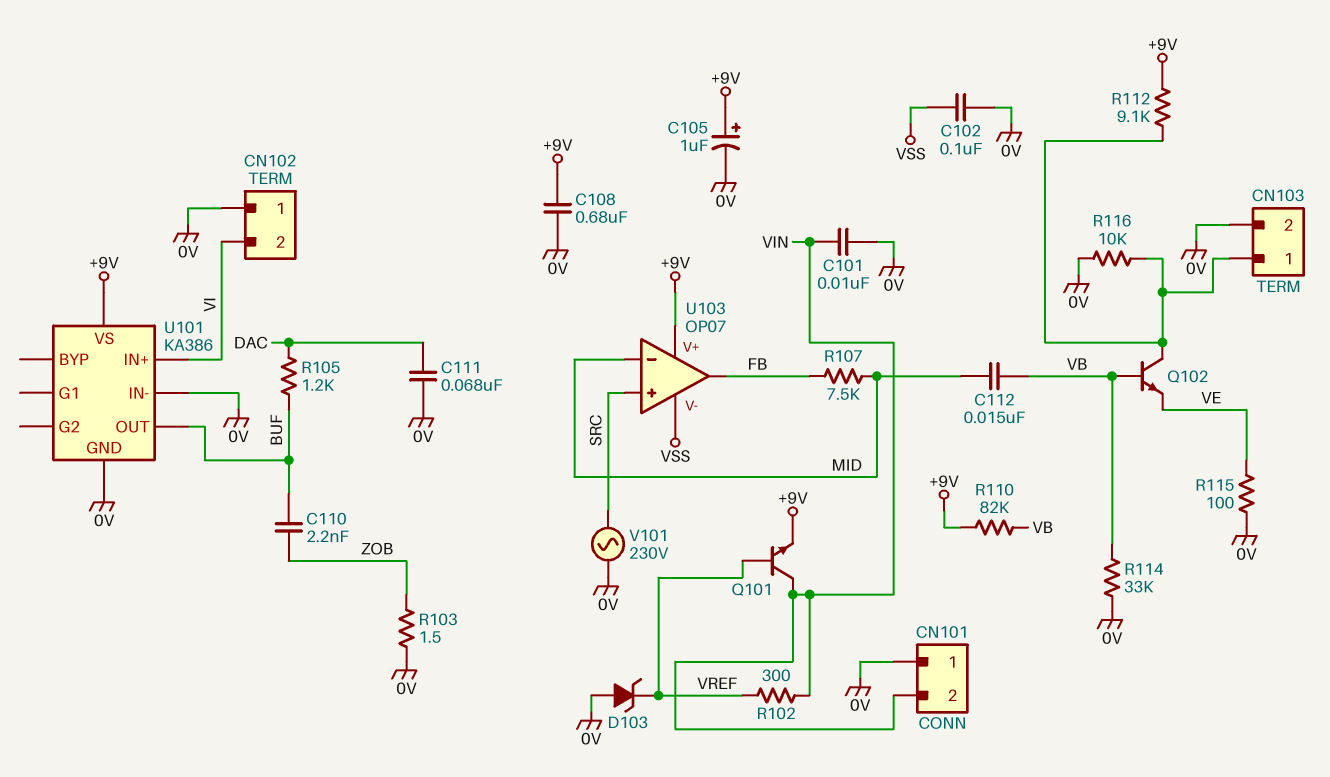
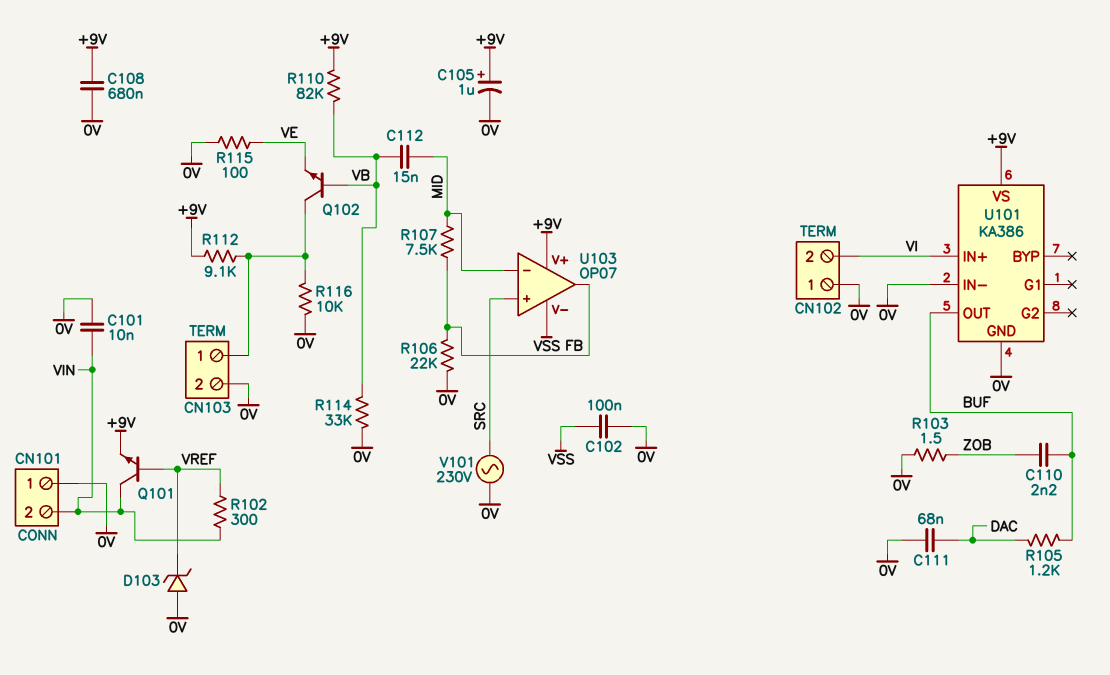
R106: none -> 22k (0V, FB)

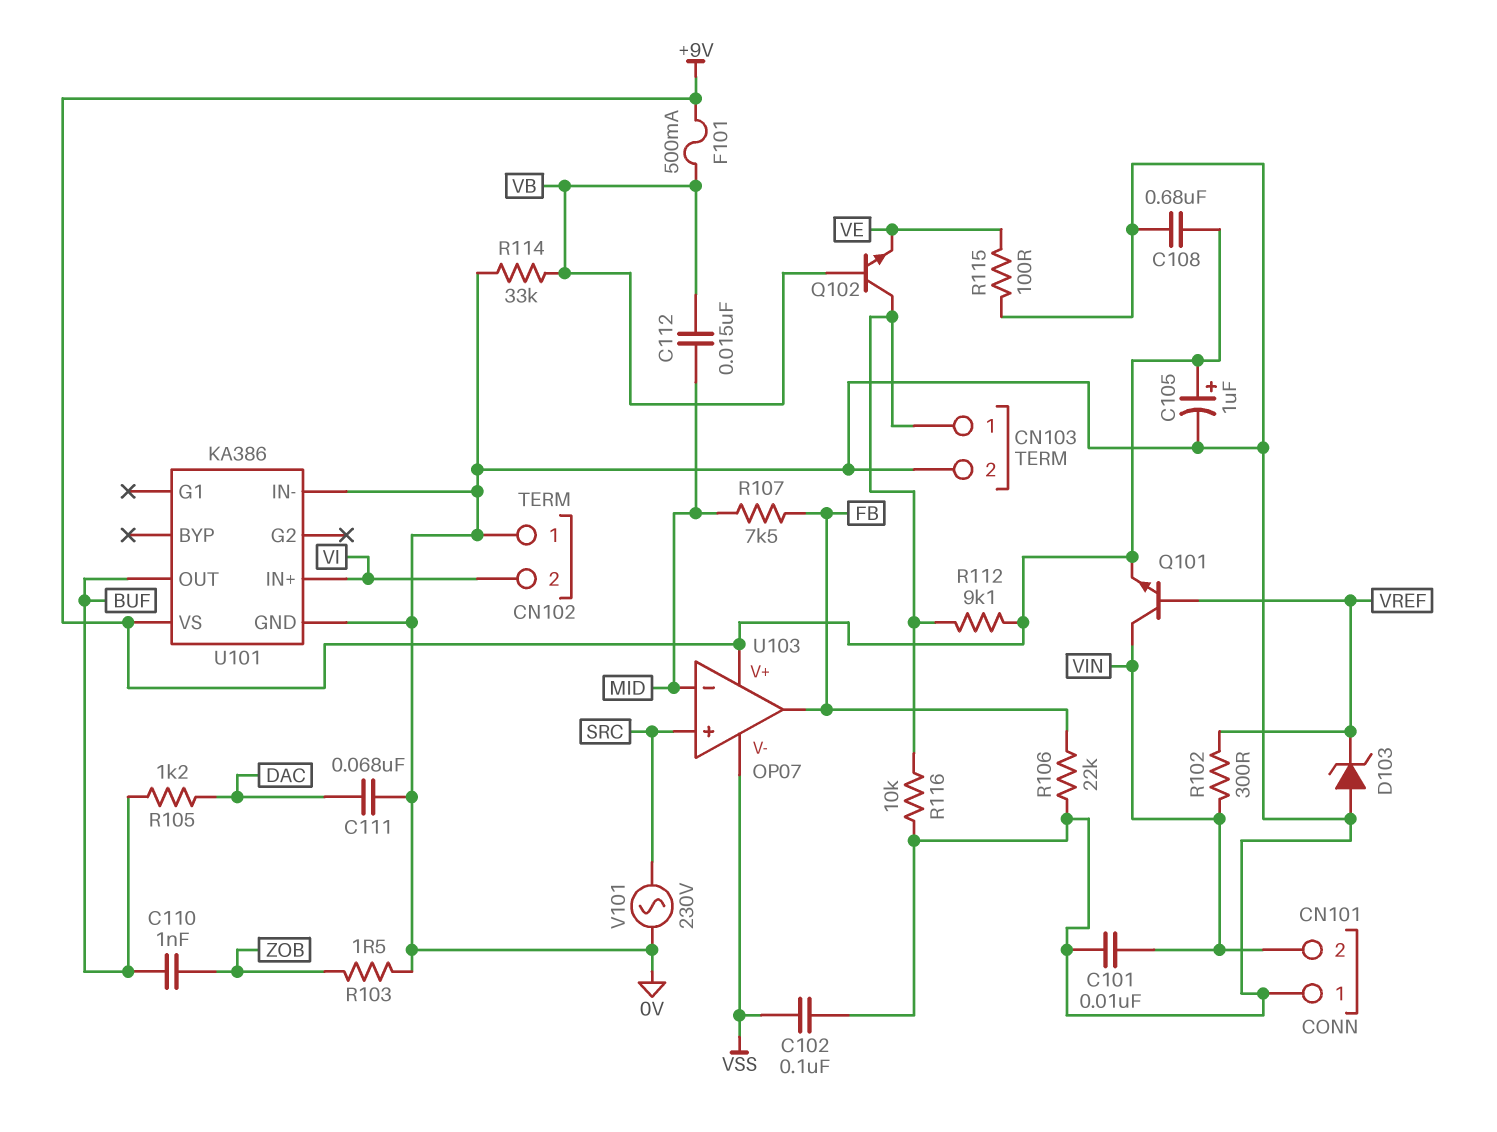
C110: 2.2nF (BUF, ZOB) -> 1nF (BUF, ZOB)
F101: none -> 500mA (+9V, VB)
R110: 82k (+9V, VB) -> none

